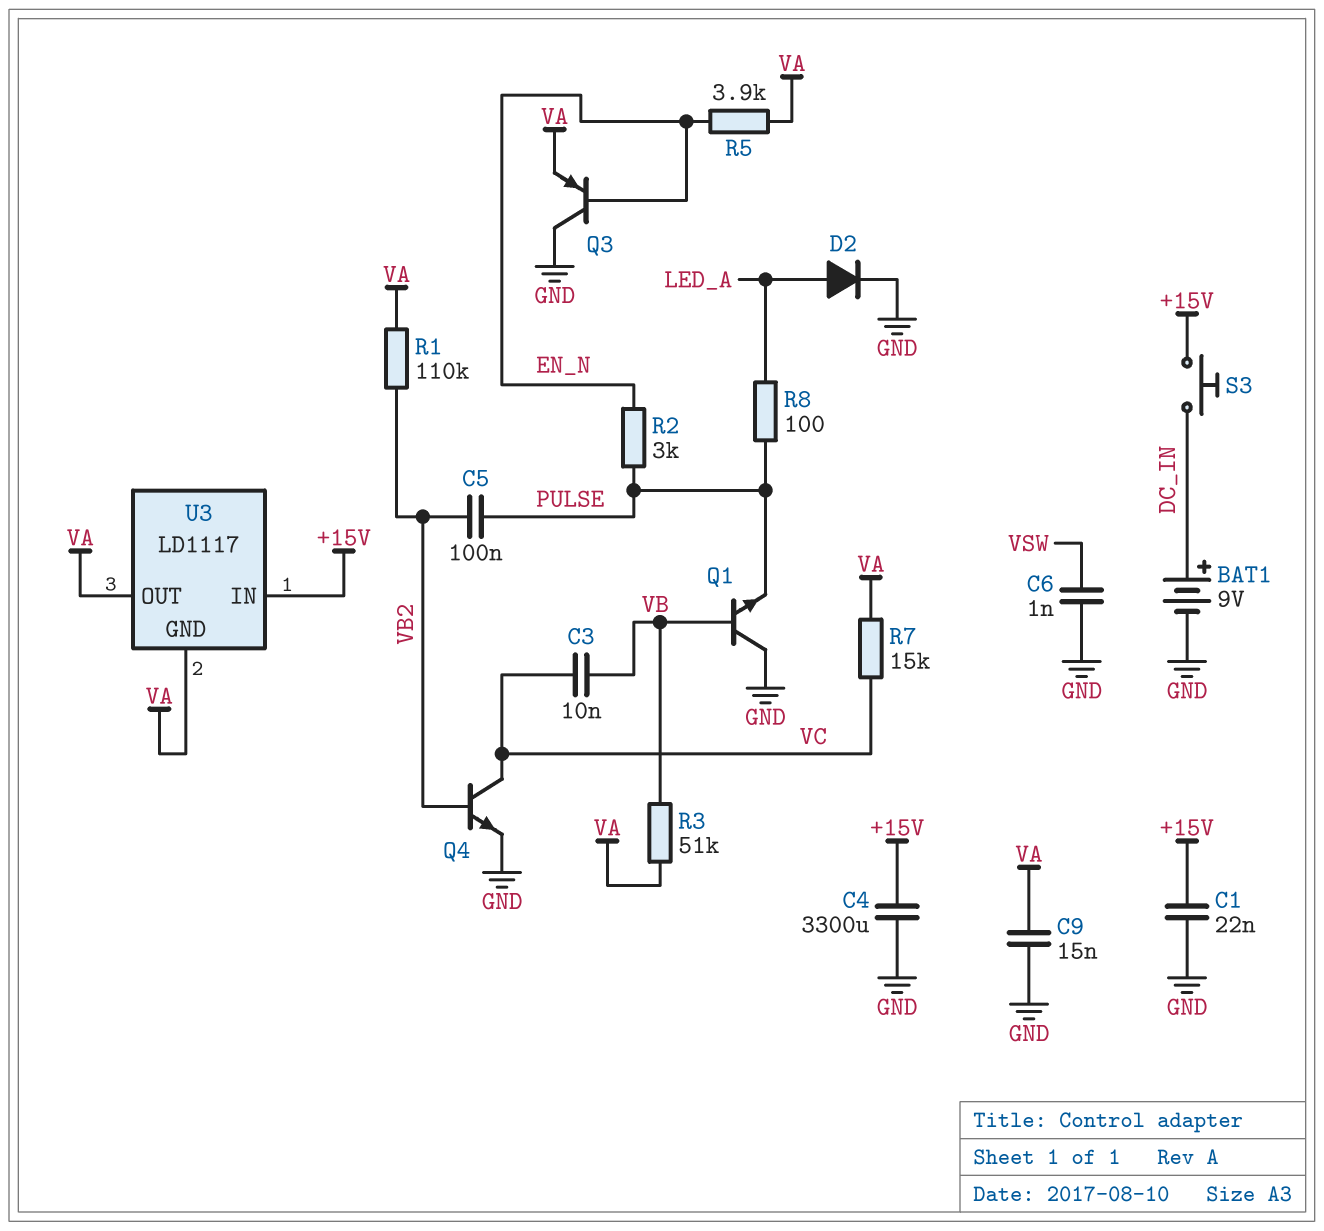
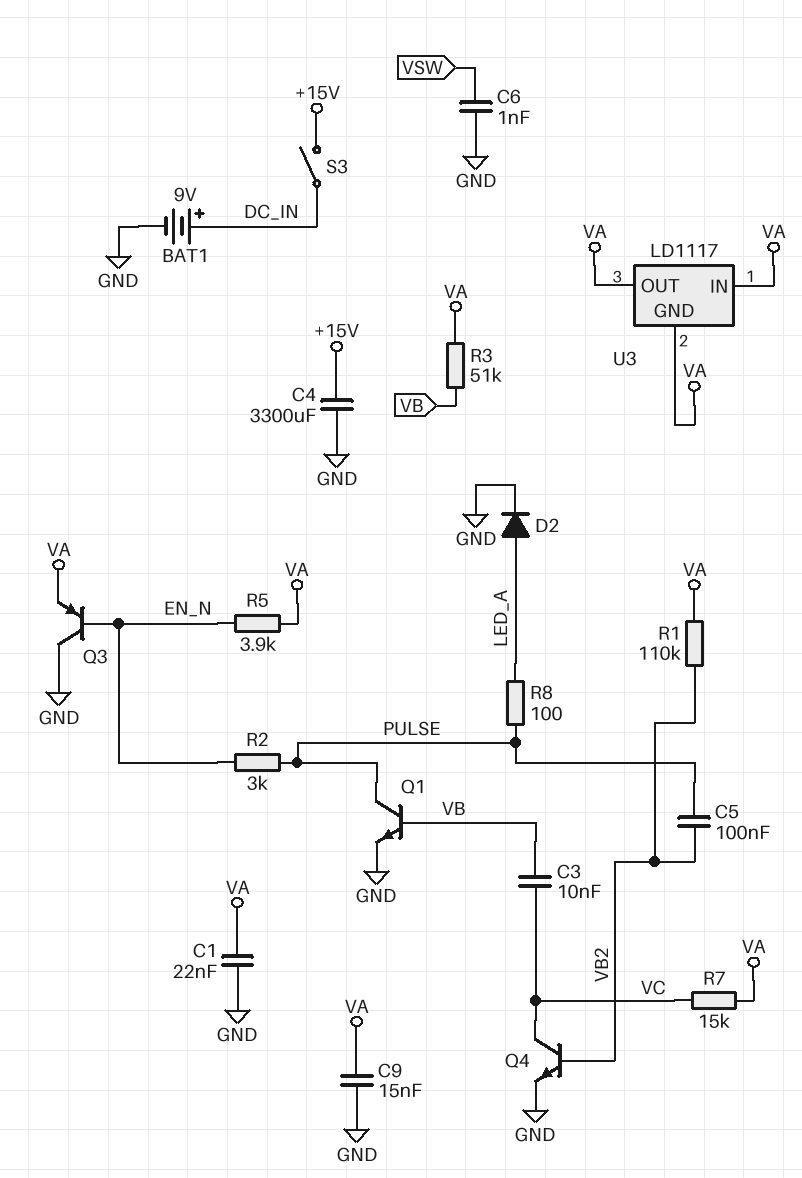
C1: 22nF (+15V, GND) -> 22nF (GND, VA)
Q1: NPN (B VB, C GND, E PULSE) -> NPN (B VB, C PULSE, E GND)
S3: button (+15V, DC_IN) -> switch (+15V, DC_IN)
U3 pin IN: +15V -> VA

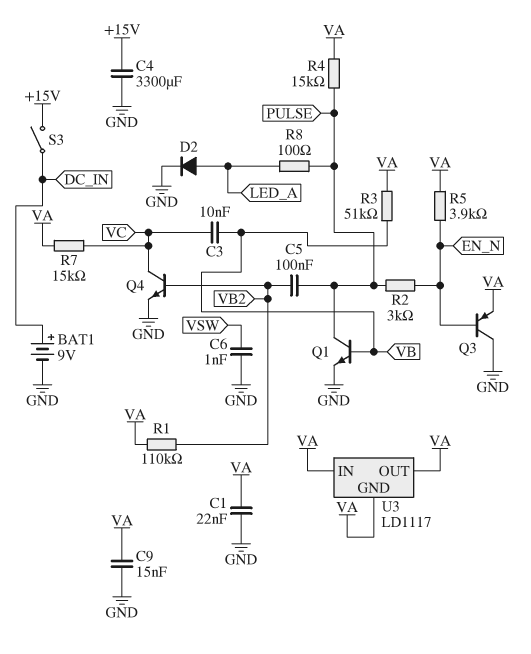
R4: none -> 15k (PULSE, VA)

